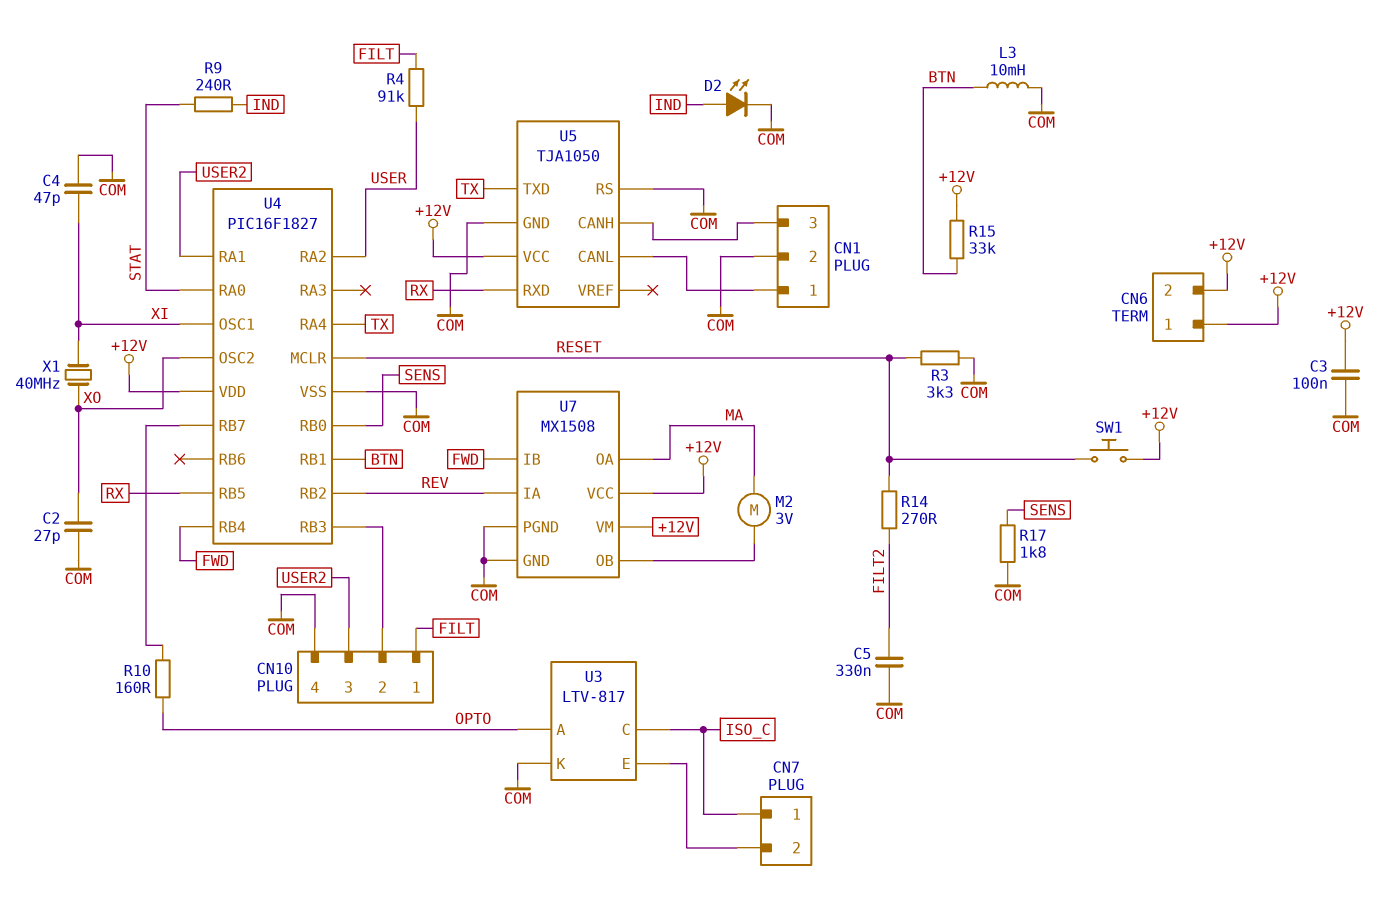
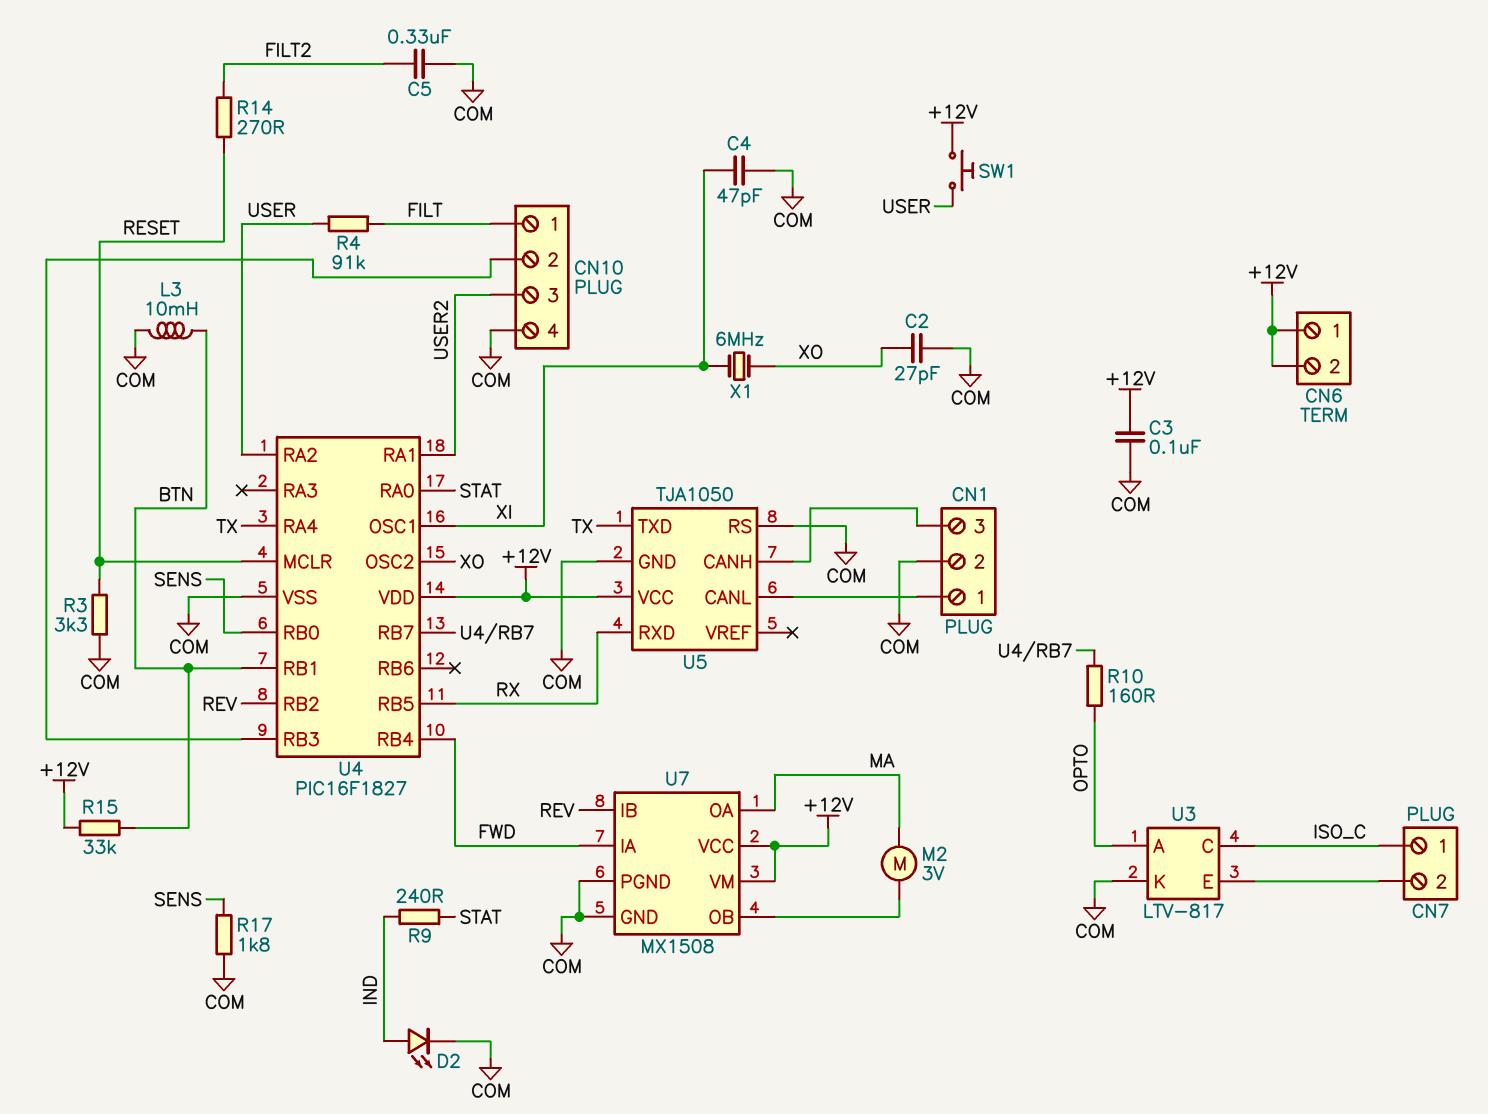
SW1: button (+12V, RESET) -> button (+12V, USER)
U7 pin IA: REV -> FWD
U7 pin IB: FWD -> REV
X1: 40MHz (XI, XO) -> 6MHz (XI, XO)

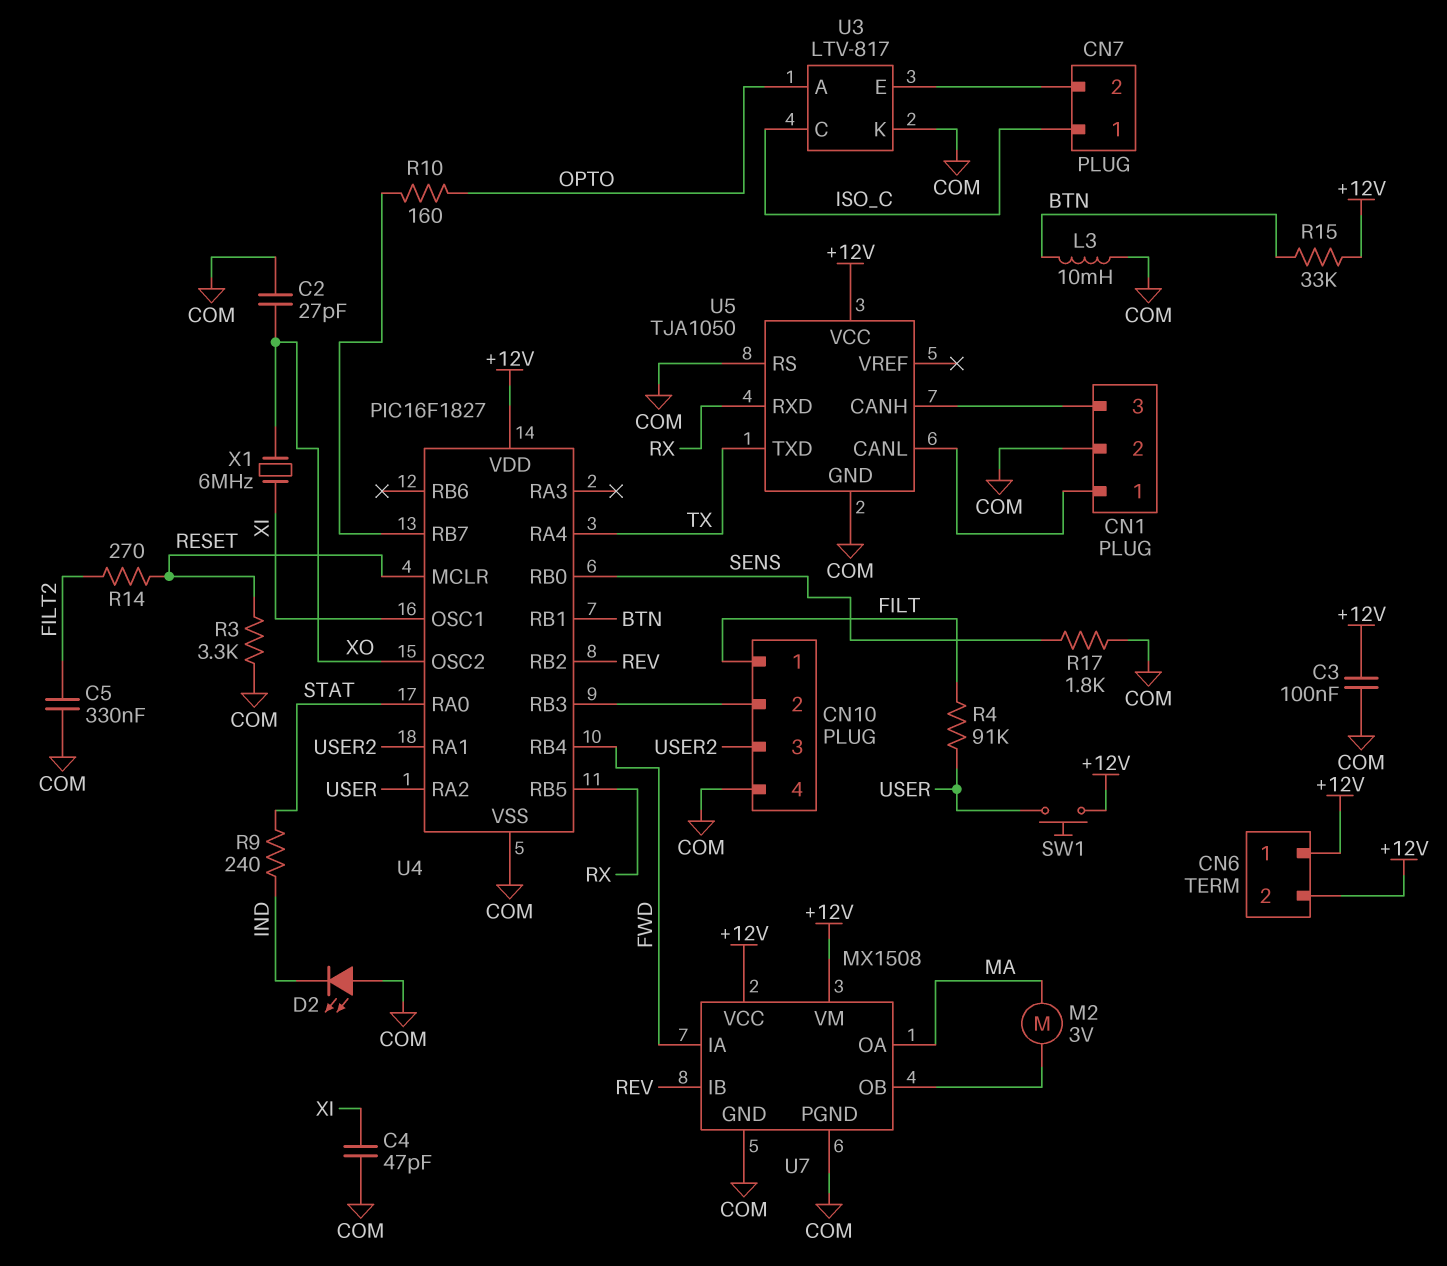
D2: LED (A IND, K COM) -> LED (A COM, K IND)

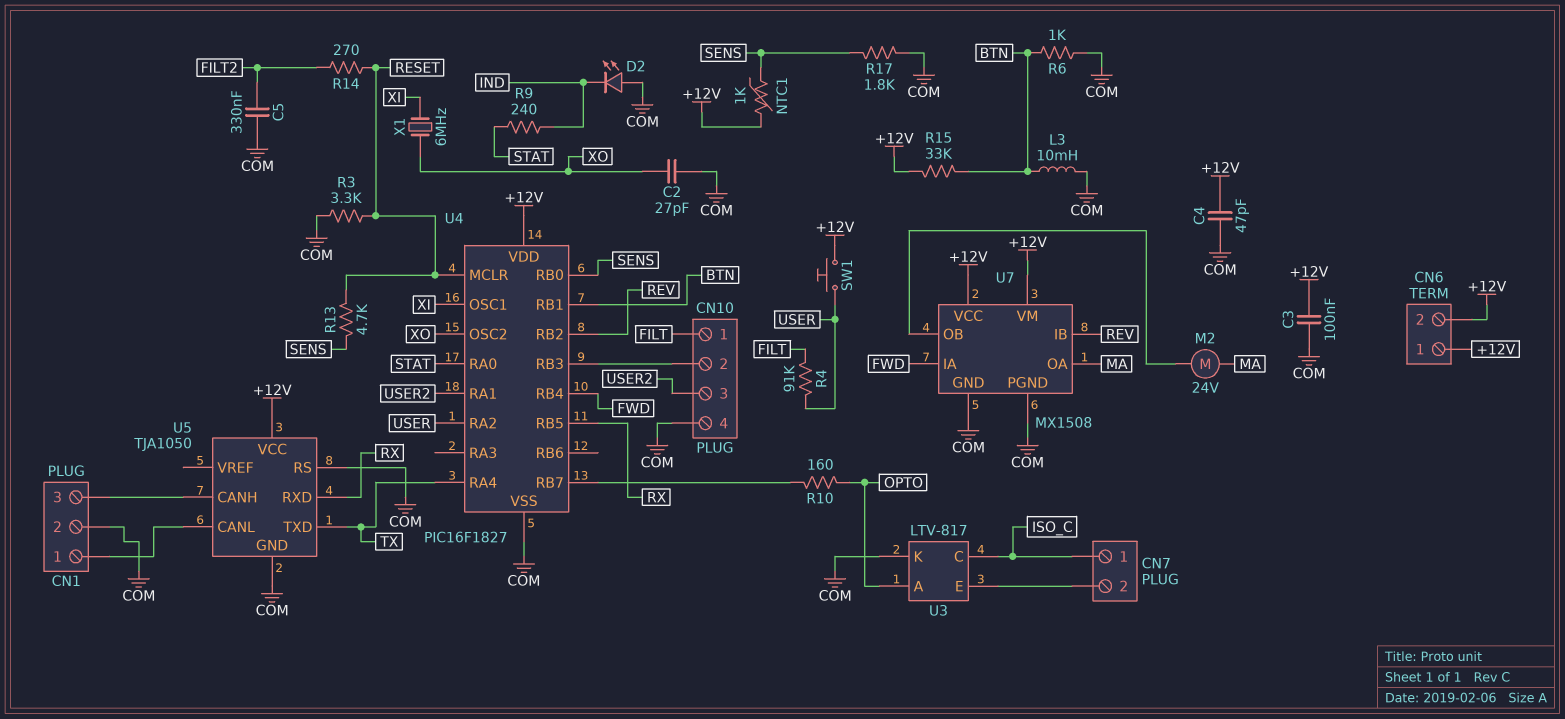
C4: 47pF (COM, XI) -> 47pF (+12V, COM)
M2: motor 3V (MA, U7/OB) -> motor 24V (MA, U7/OB)
NTC1: none -> 1k (+12V, SENS)
R6: none -> 1k (BTN, COM)
R13: none -> 4.7k (RESET, SENS)

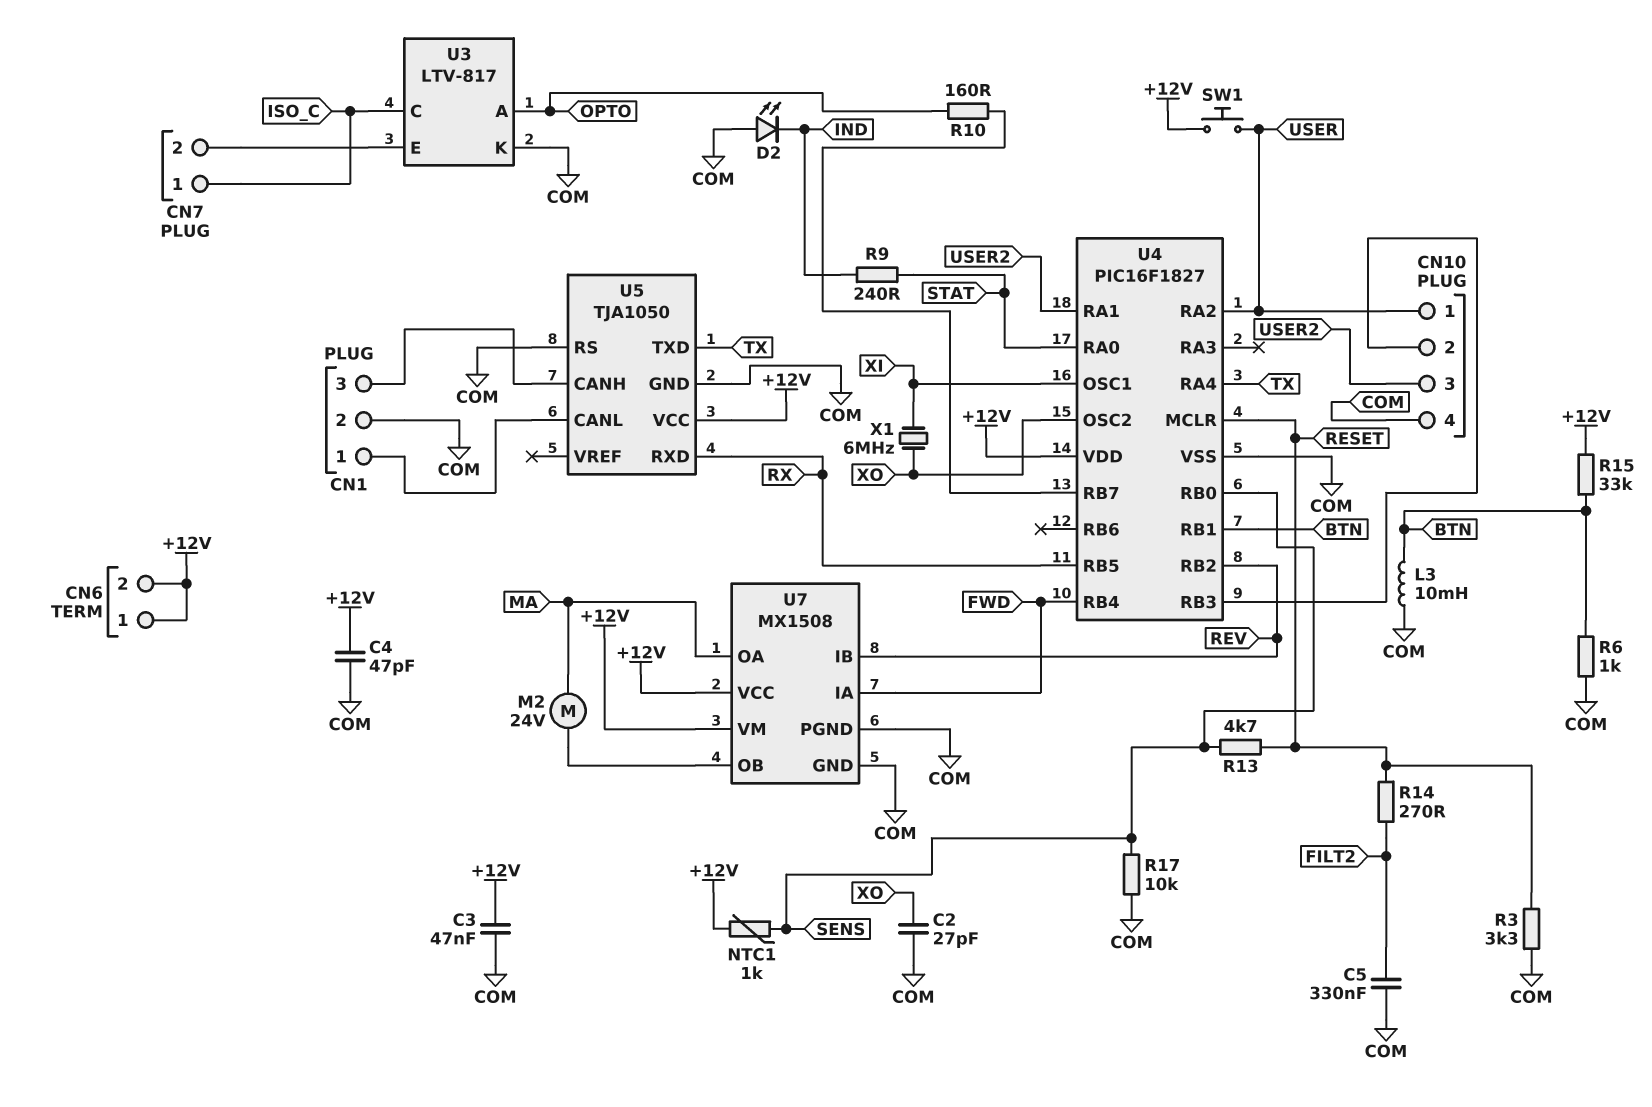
C3: 100nF (+12V, COM) -> 47nF (+12V, COM)
CN10 pin 1: FILT -> USER
R4: 91k (FILT, USER) -> none
R17: 1.8k (COM, SENS) -> 10k (COM, SENS)

